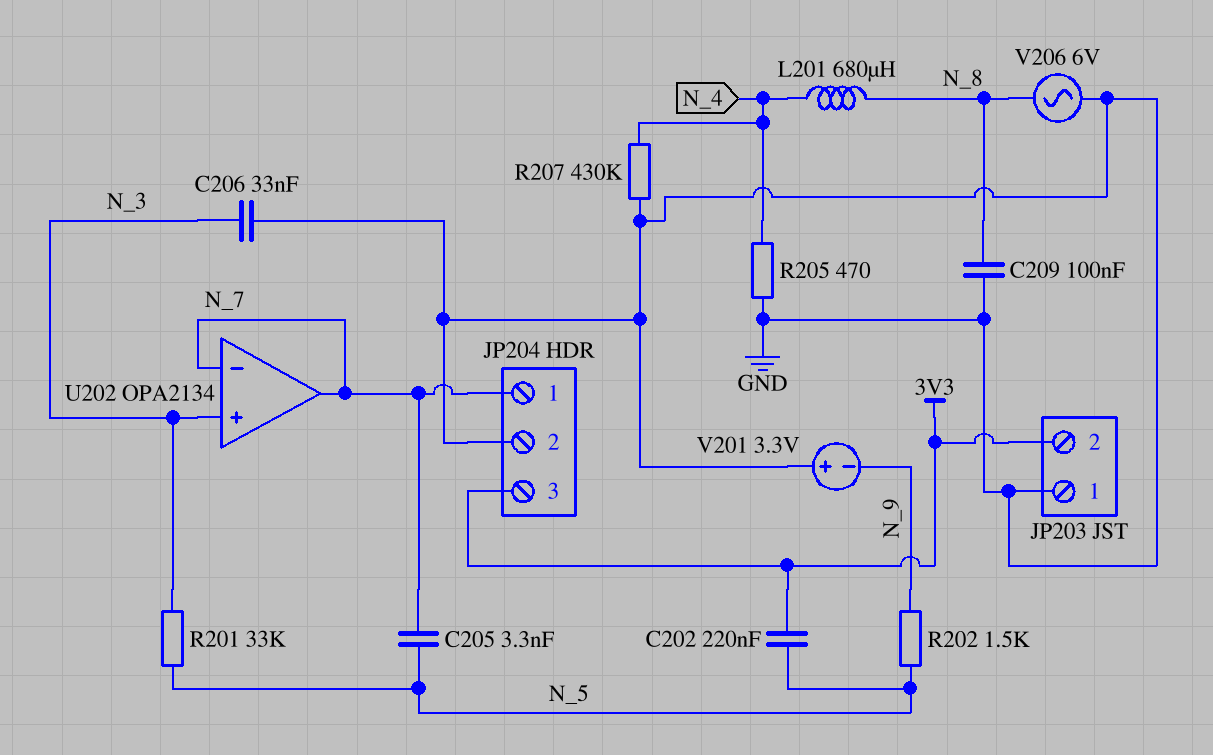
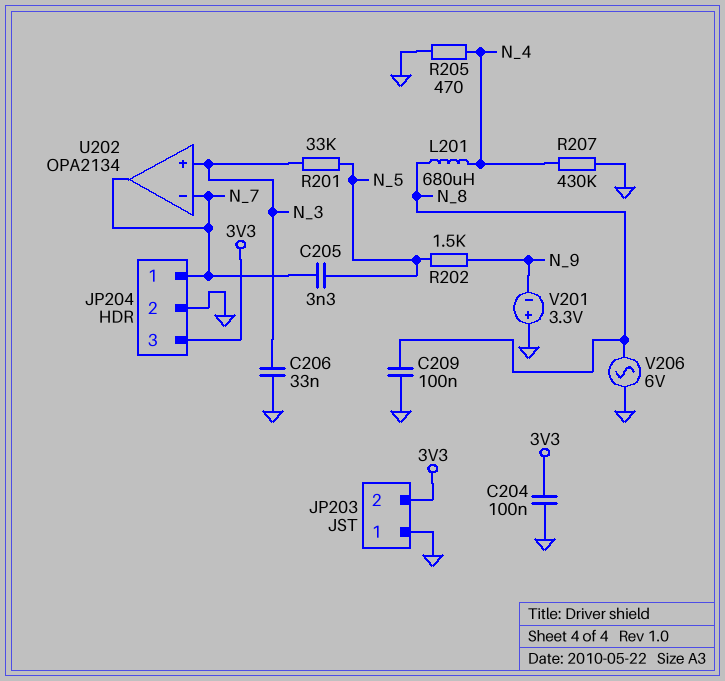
C202: 220nF (3V3, N_5) -> none
C204: none -> 100nF (3V3, GND)

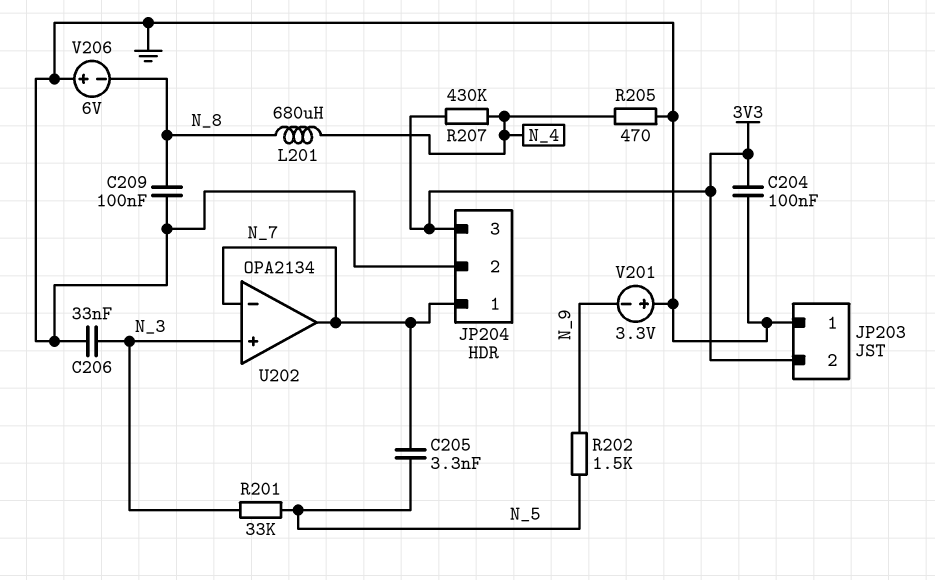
R207: 430k (GND, N_4) -> 430k (3V3, N_4)
V206: AC 6V (GND, N_8) -> 6V (plus GND, minus N_8)

